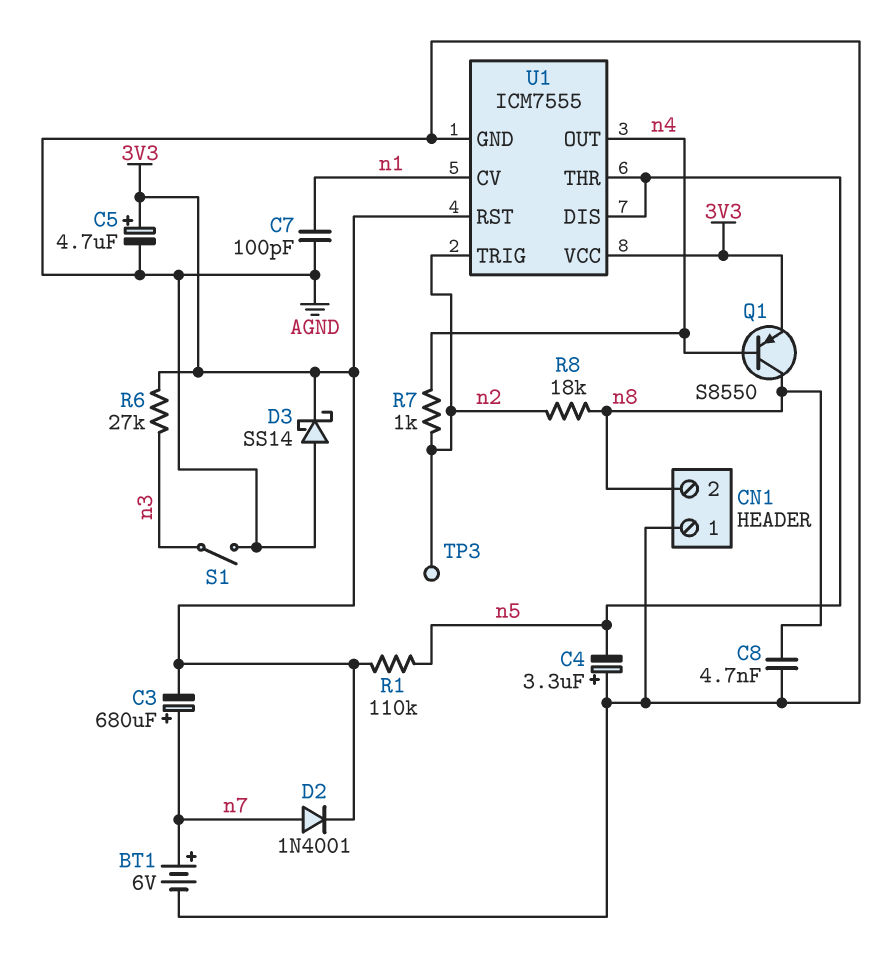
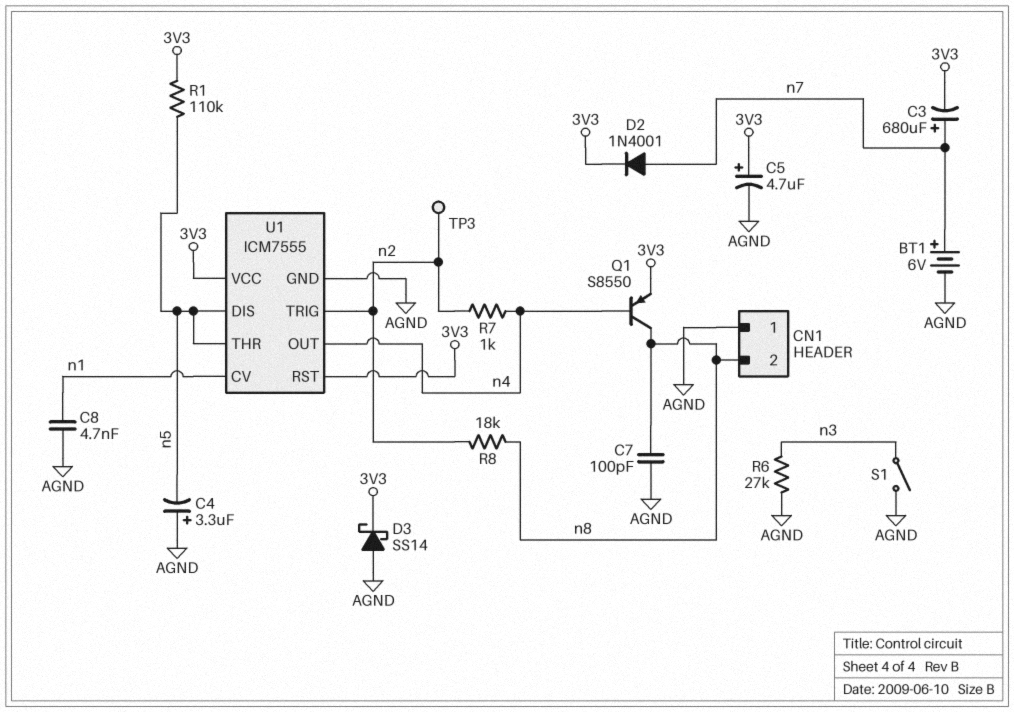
C7: 100pF (AGND, n1) -> 100pF (AGND, n8)
C8: 4.7nF (AGND, n8) -> 4.7nF (AGND, n1)
R6: 27k (3V3, n3) -> 27k (AGND, n3)

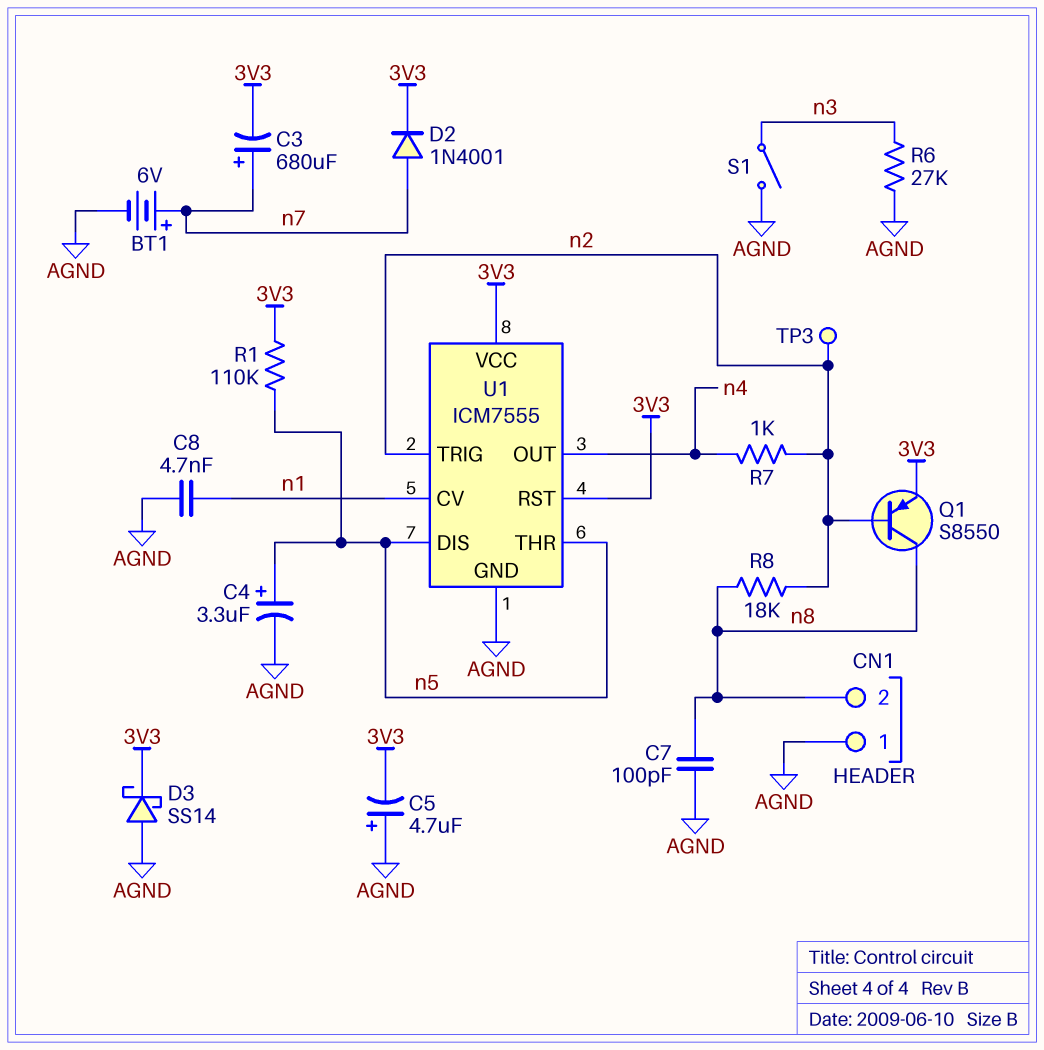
C4: 3.3uF (plus AGND, minus n5) -> 3.3uF (plus n5, minus AGND)
C5: 4.7uF (plus 3V3, minus AGND) -> 4.7uF (plus AGND, minus 3V3)
Q1: PNP S8550 (B n4, C n8, E 3V3) -> PNP S8550 (B n2, C n8, E 3V3)

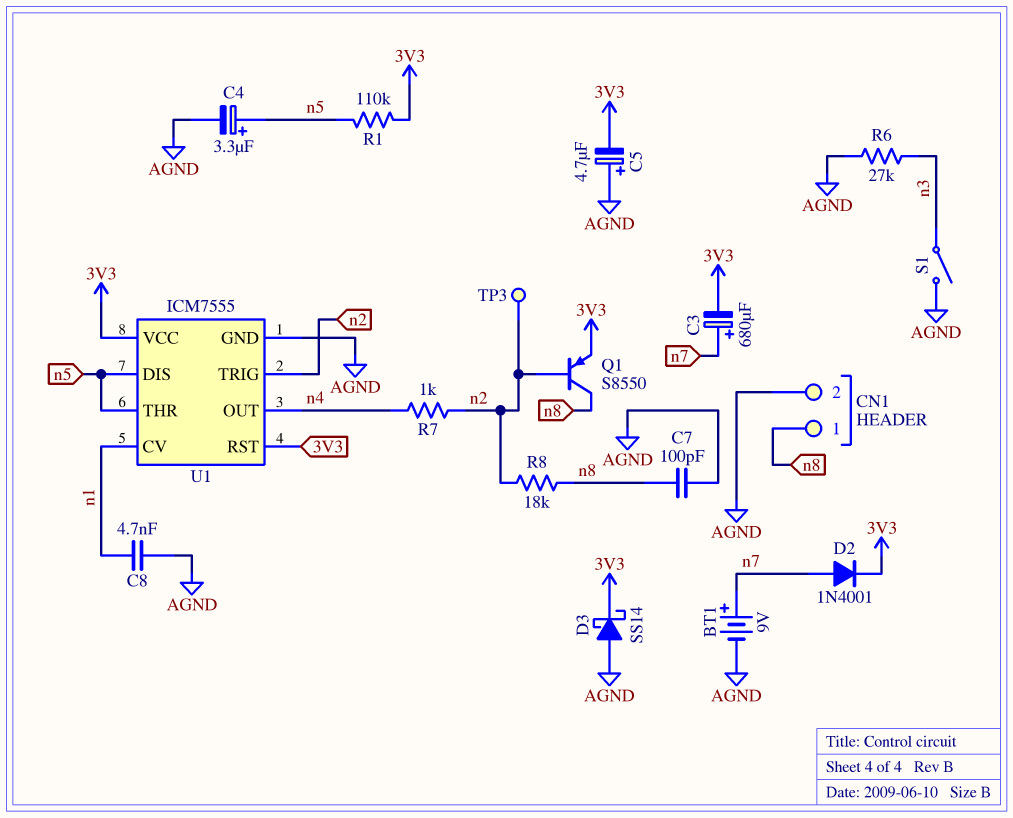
BT1: 6V (plus n7, minus AGND) -> 9V (plus n7, minus AGND)
CN1 pin 1: AGND -> n8
CN1 pin 2: n8 -> AGND

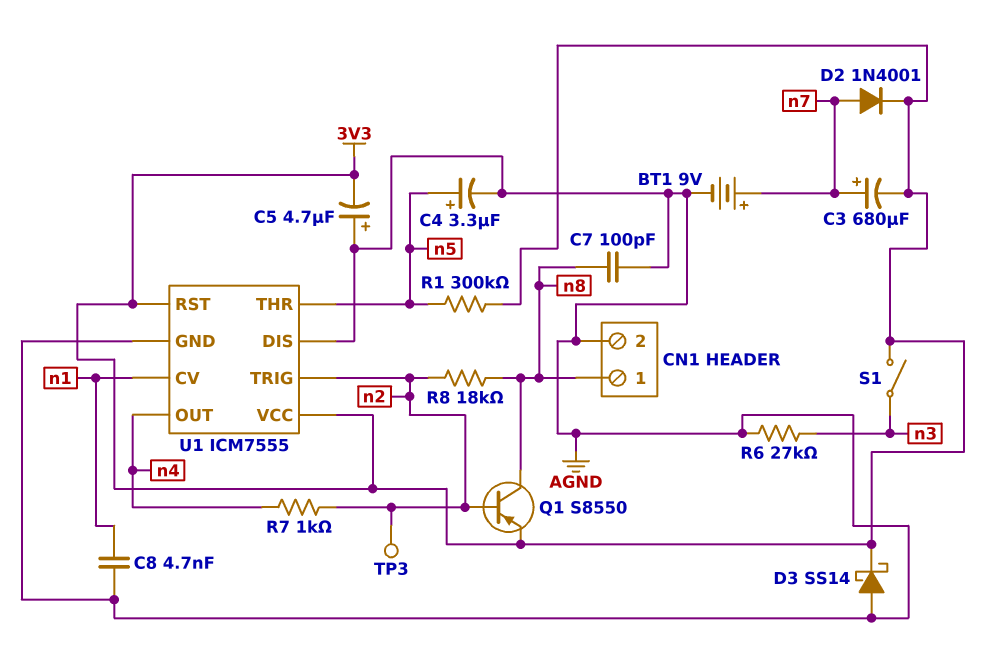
R1: 110k (3V3, n5) -> 300k (3V3, n5)
S1: switch (AGND, n3) -> switch (3V3, n3)
U1 pin DIS: n5 -> AGND

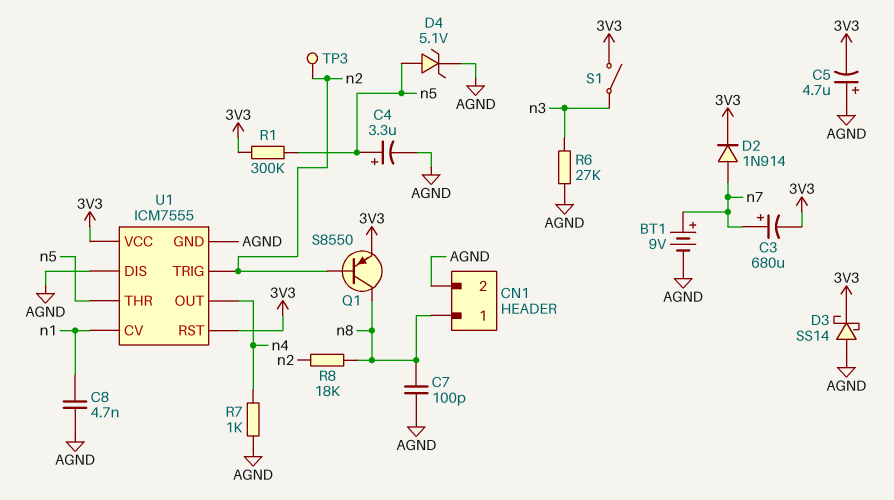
D2: diode 1N4001 (A n7, K 3V3) -> diode 1N914 (A n7, K 3V3)
D4: none -> zener 5.1V (A n5, K AGND)
R7: 1k (n2, n4) -> 1k (AGND, n4)

